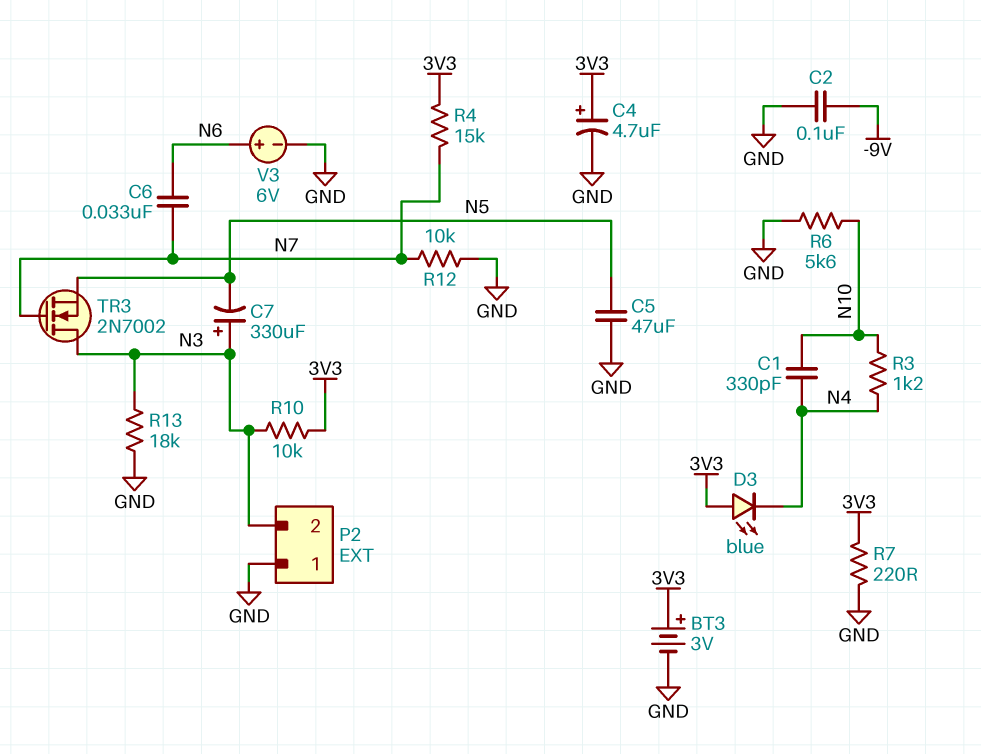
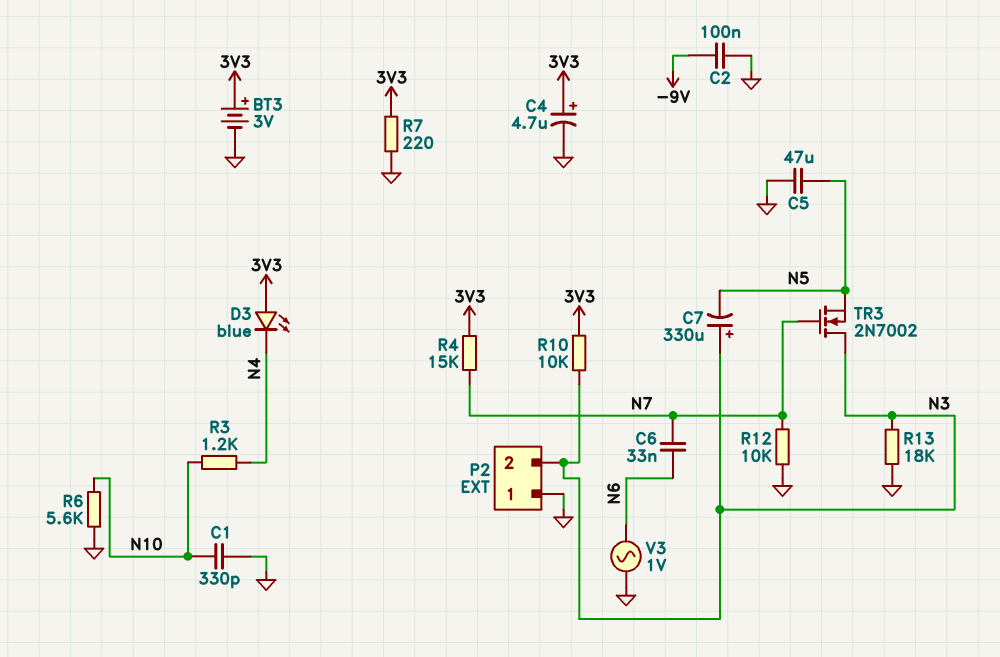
C1: 330pF (N4, N10) -> 330pF (GND, N10)
V3: 6V (plus N6, minus GND) -> AC 1V (GND, N6)

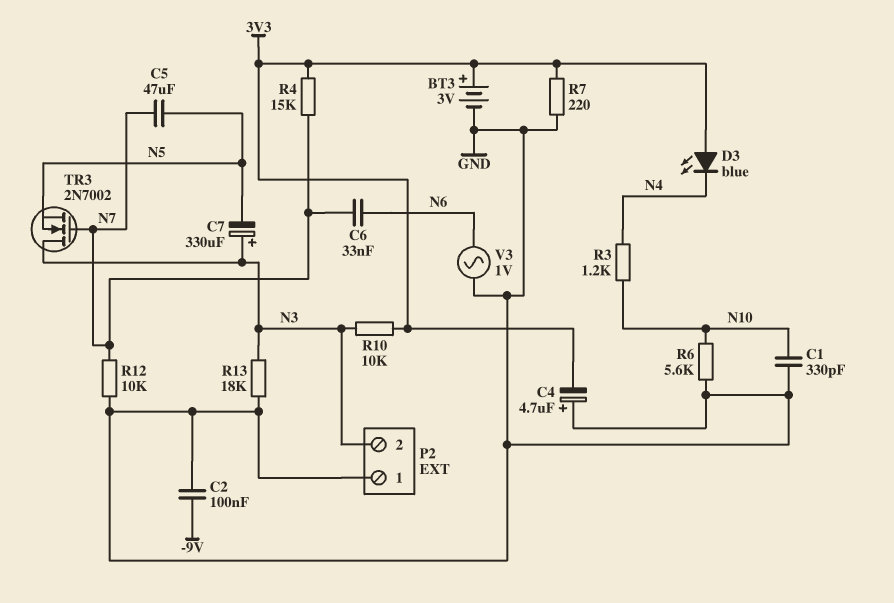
C4: 4.7uF (plus 3V3, minus GND) -> 4.7uF (plus GND, minus 3V3)
C5: 47uF (GND, N5) -> 47uF (N5, N7)

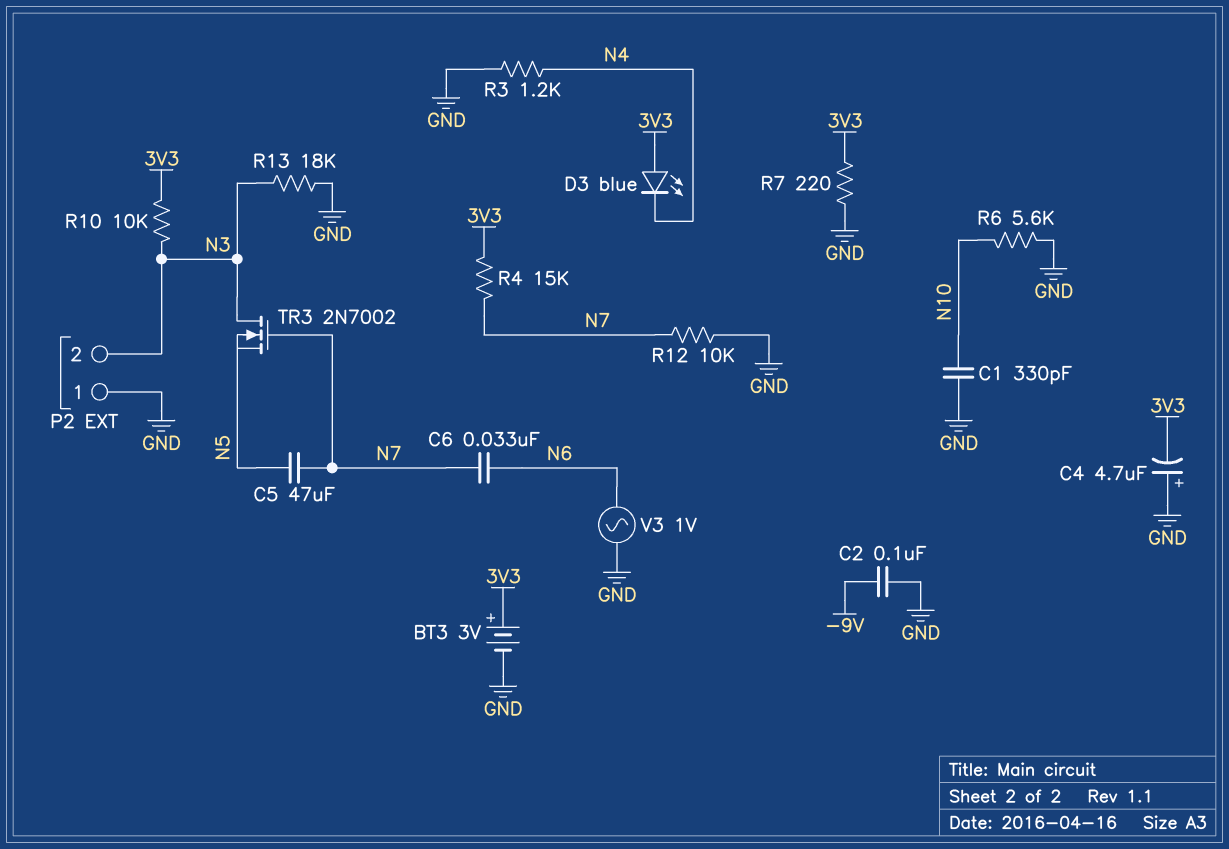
C7: 330uF (plus N3, minus N5) -> none
R3: 1.2k (N4, N10) -> 1.2k (GND, N4)

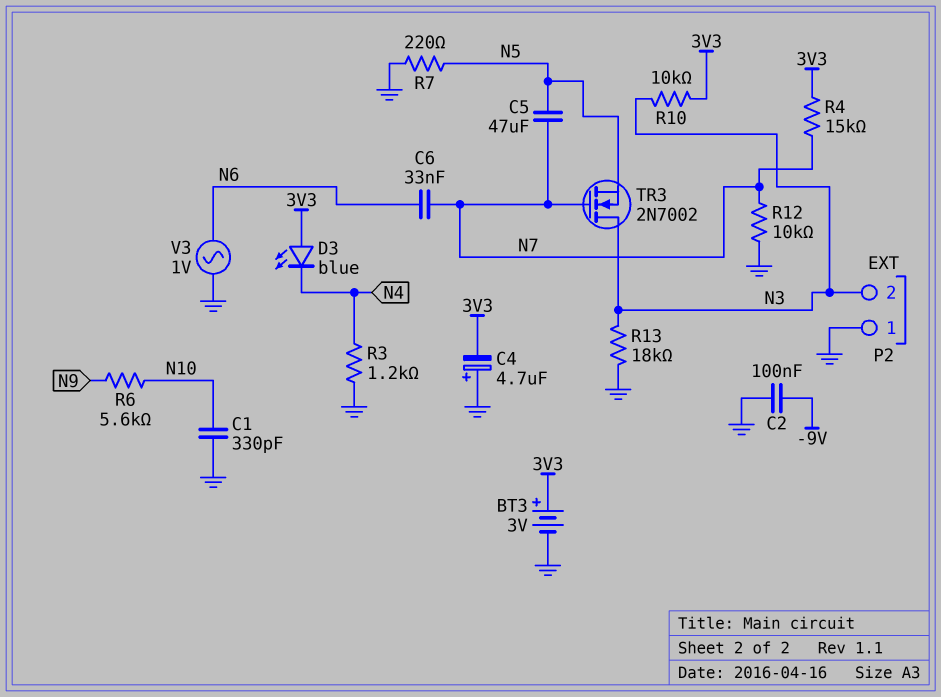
R6: 5.6k (GND, N10) -> 5.6k (N9, N10)
R7: 220 (3V3, GND) -> 220 (GND, N5)

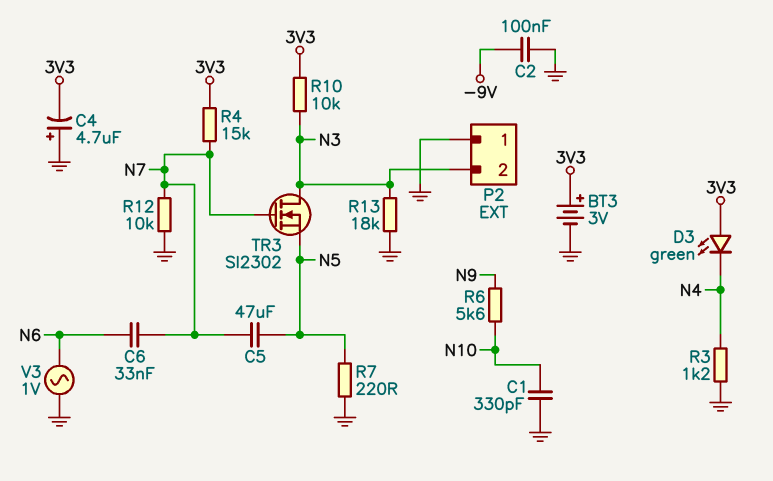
D3: LED blue (A 3V3, K N4) -> LED green (A 3V3, K N4)
TR3: NMOS 2N7002 (G N7, D N3, S N5) -> NMOS SI2302 (G N7, D N3, S N5)

